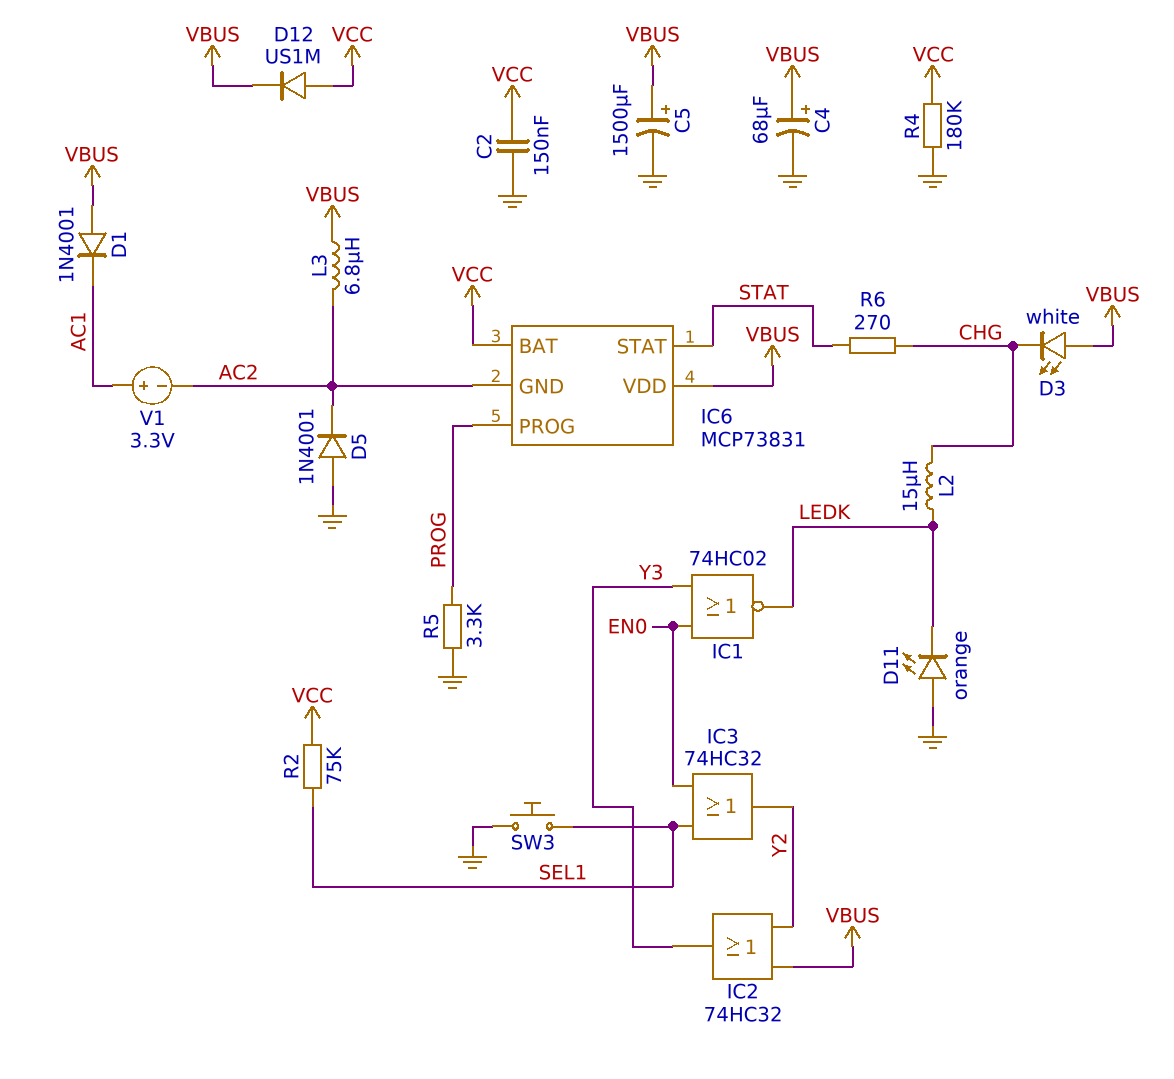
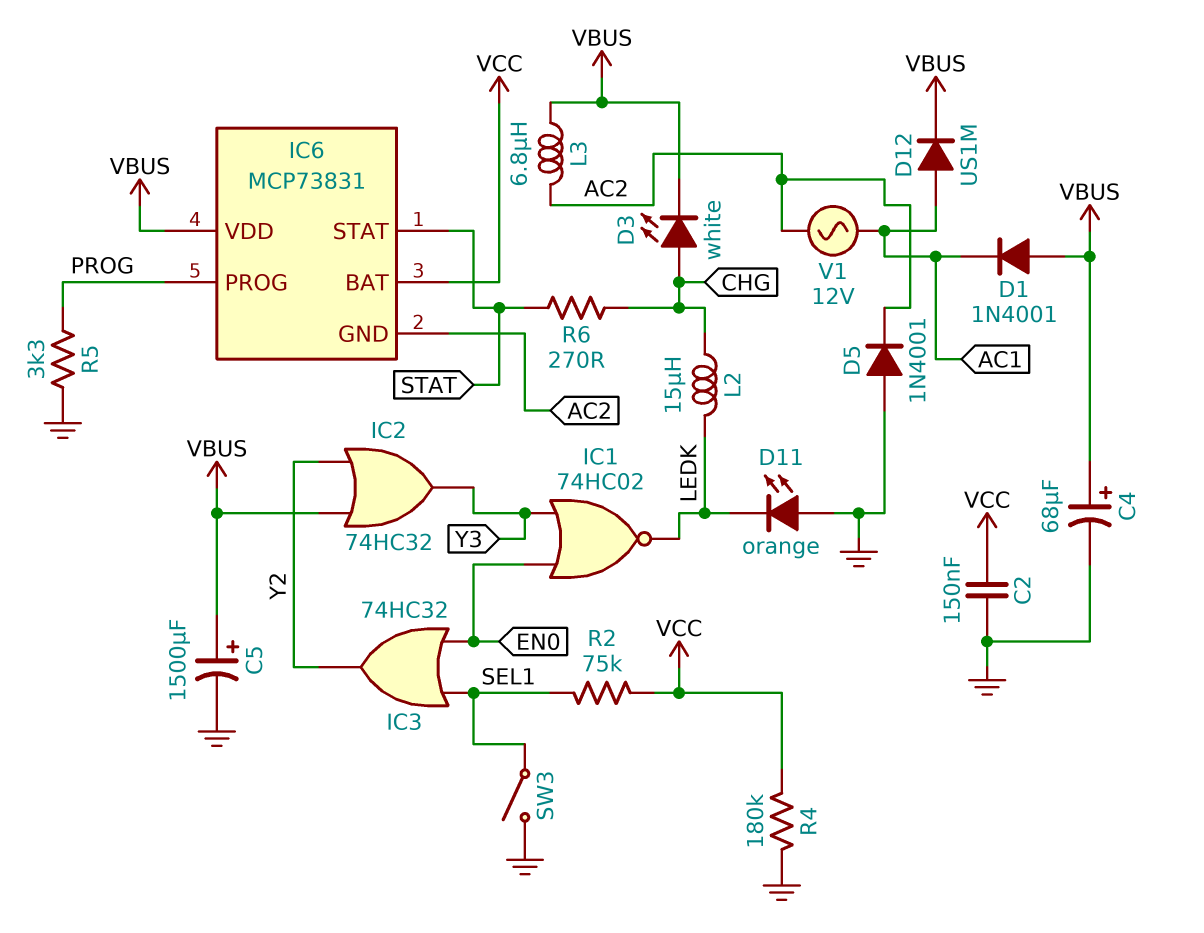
D3: LED white (A VBUS, K CHG) -> LED white (A CHG, K VBUS)
D12: diode US1M (A VCC, K VBUS) -> diode US1M (A AC1, K VBUS)
SW3: button (GND, SEL1) -> switch (GND, SEL1)
V1: 3.3V (plus AC1, minus AC2) -> AC 12V (AC1, AC2)

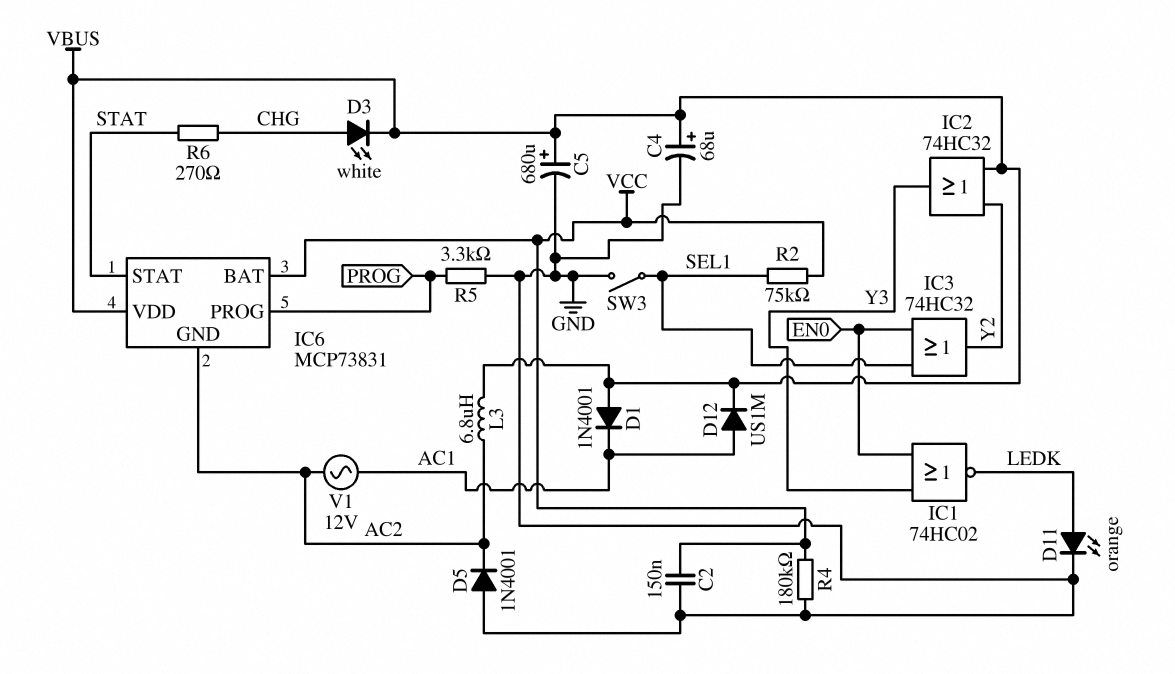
C5: 1500uF (plus VBUS, minus GND) -> 680uF (plus VBUS, minus GND)
D11: LED orange (A GND, K LEDK) -> LED orange (A LEDK, K GND)
L2: 15uH (CHG, LEDK) -> none

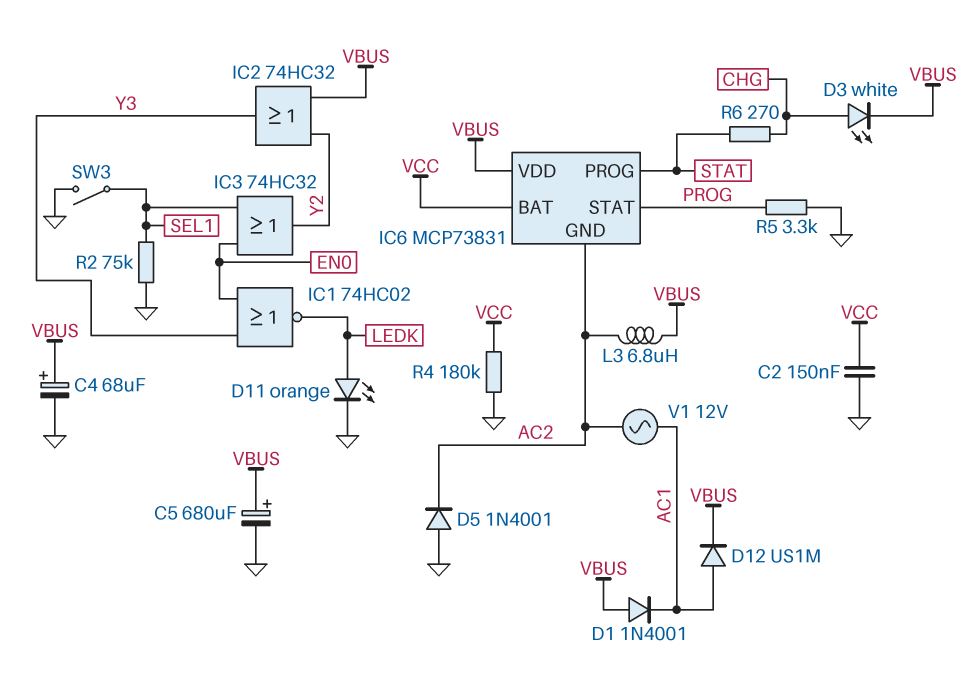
IC6 pin PROG: PROG -> STAT
IC6 pin STAT: STAT -> PROG
R2: 75k (SEL1, VCC) -> 75k (GND, SEL1)

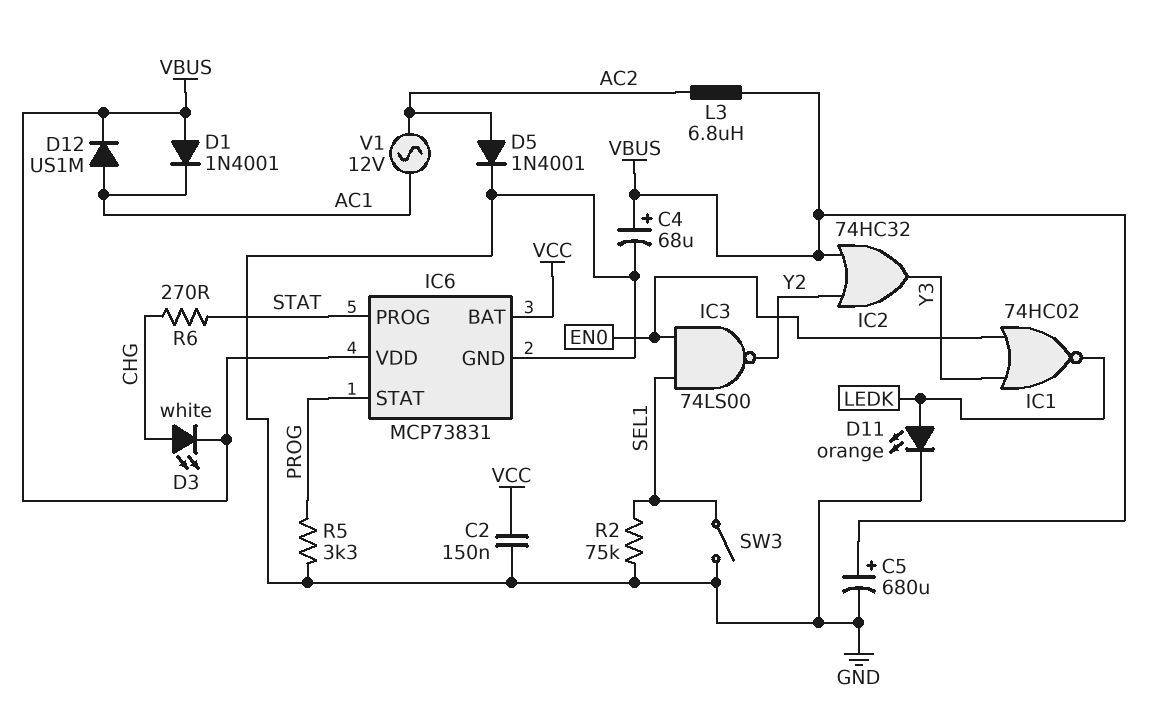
D5: diode 1N4001 (A GND, K AC2) -> diode 1N4001 (A AC2, K GND)
IC3: OR 74HC32 (in EN0, in SEL1, out Y2) -> NAND 74LS00 (in EN0, in SEL1, out Y2)
IC6 pin GND: AC2 -> GND
R4: 180k (GND, VCC) -> none

